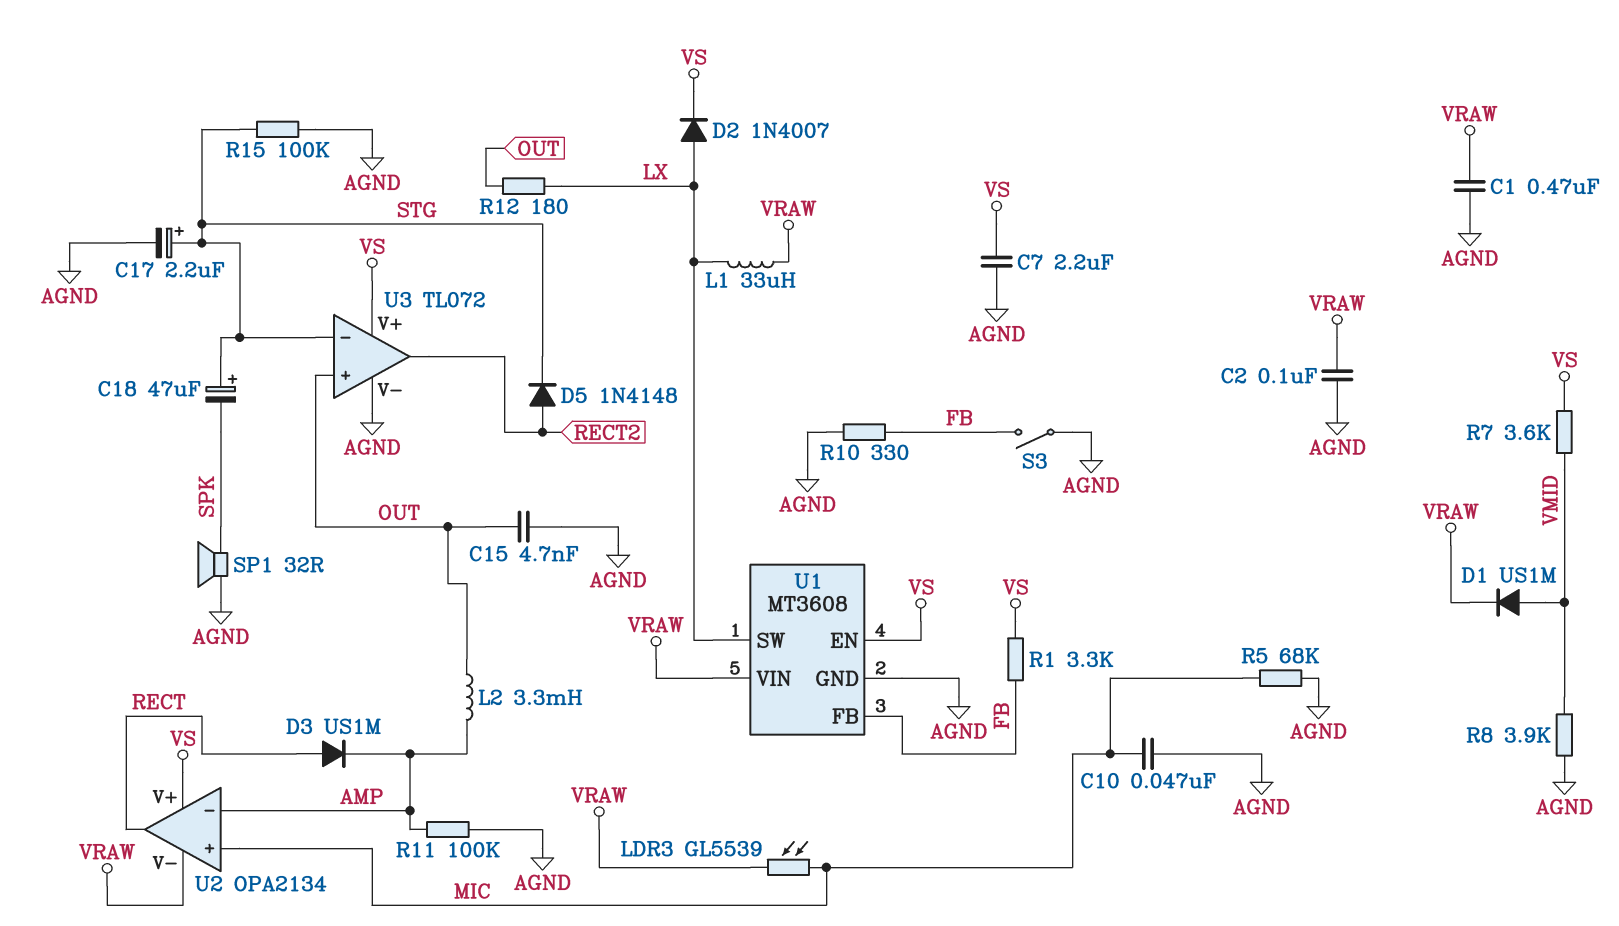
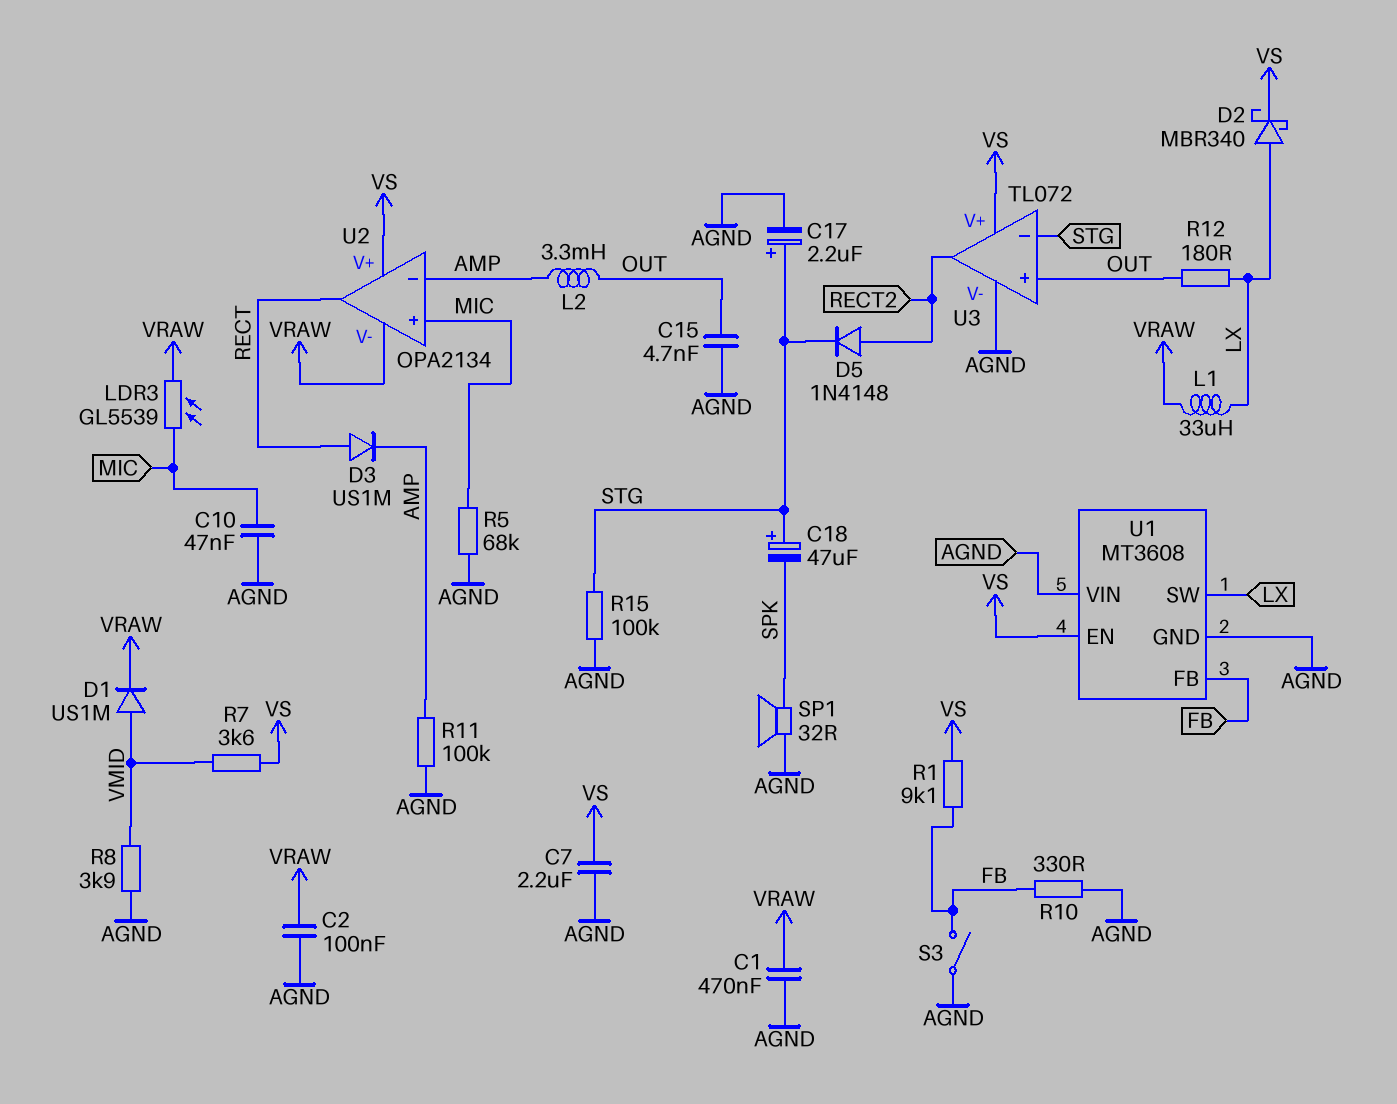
D2: diode 1N4007 (A LX, K VS) -> schottky MBR340 (A LX, K VS)
R1: 3.3k (FB, VS) -> 9.1k (FB, VS)
U1 pin VIN: VRAW -> AGND

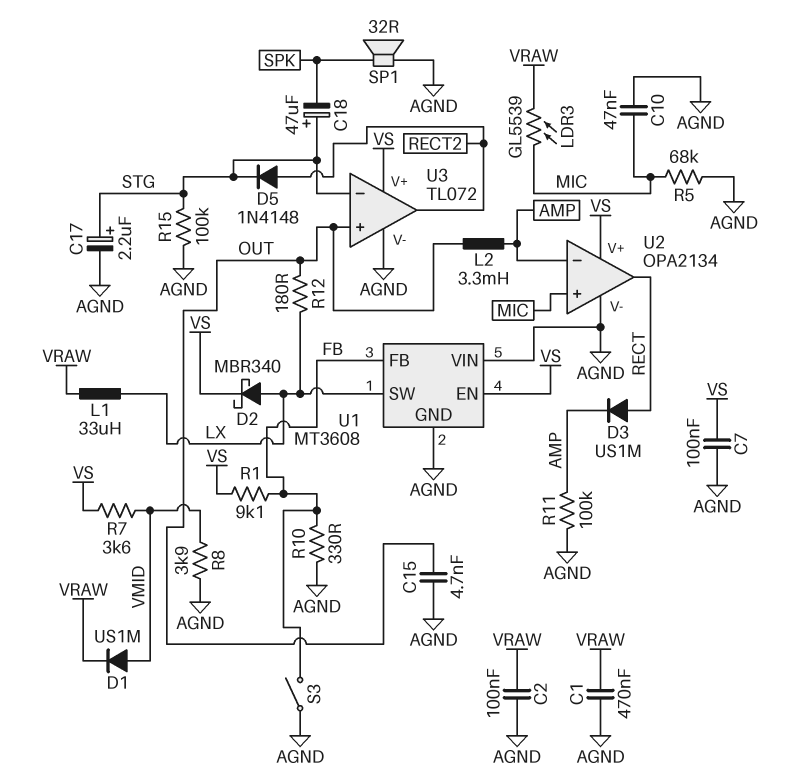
C7: 2.2uF (AGND, VS) -> 100nF (AGND, VS)
U2 pin V-: VRAW -> AGND

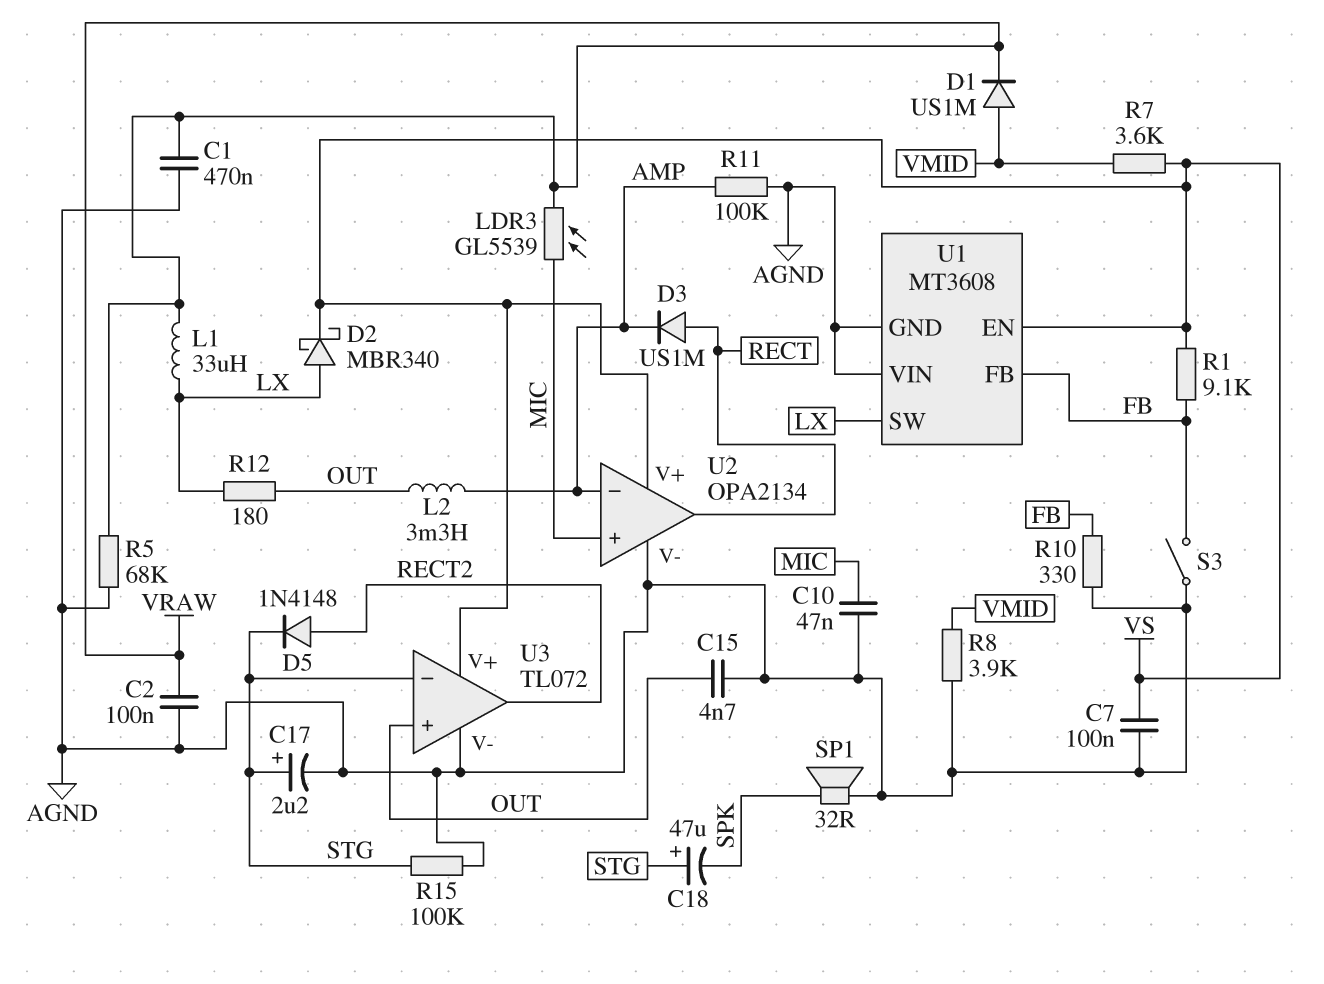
R5: 68k (AGND, MIC) -> 68k (AGND, VRAW)

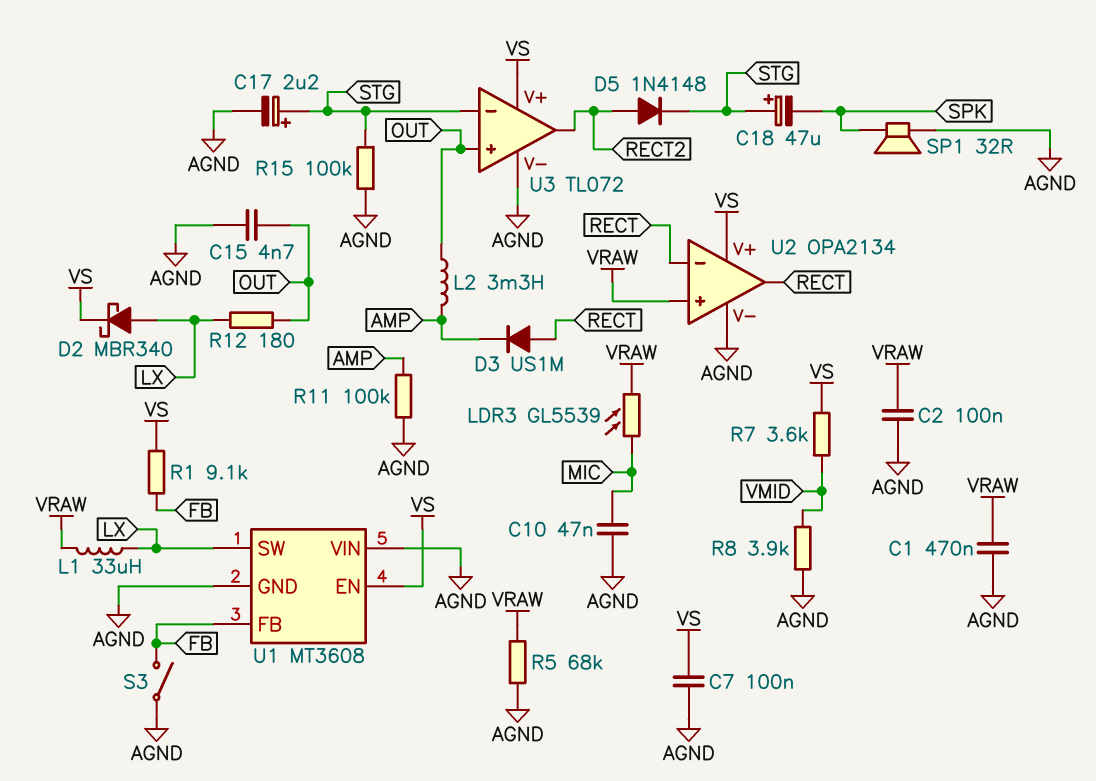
D1: diode US1M (A VMID, K VRAW) -> none
R10: 330 (AGND, FB) -> none
U2 pin in+: MIC -> VRAW
U2 pin in-: AMP -> RECT

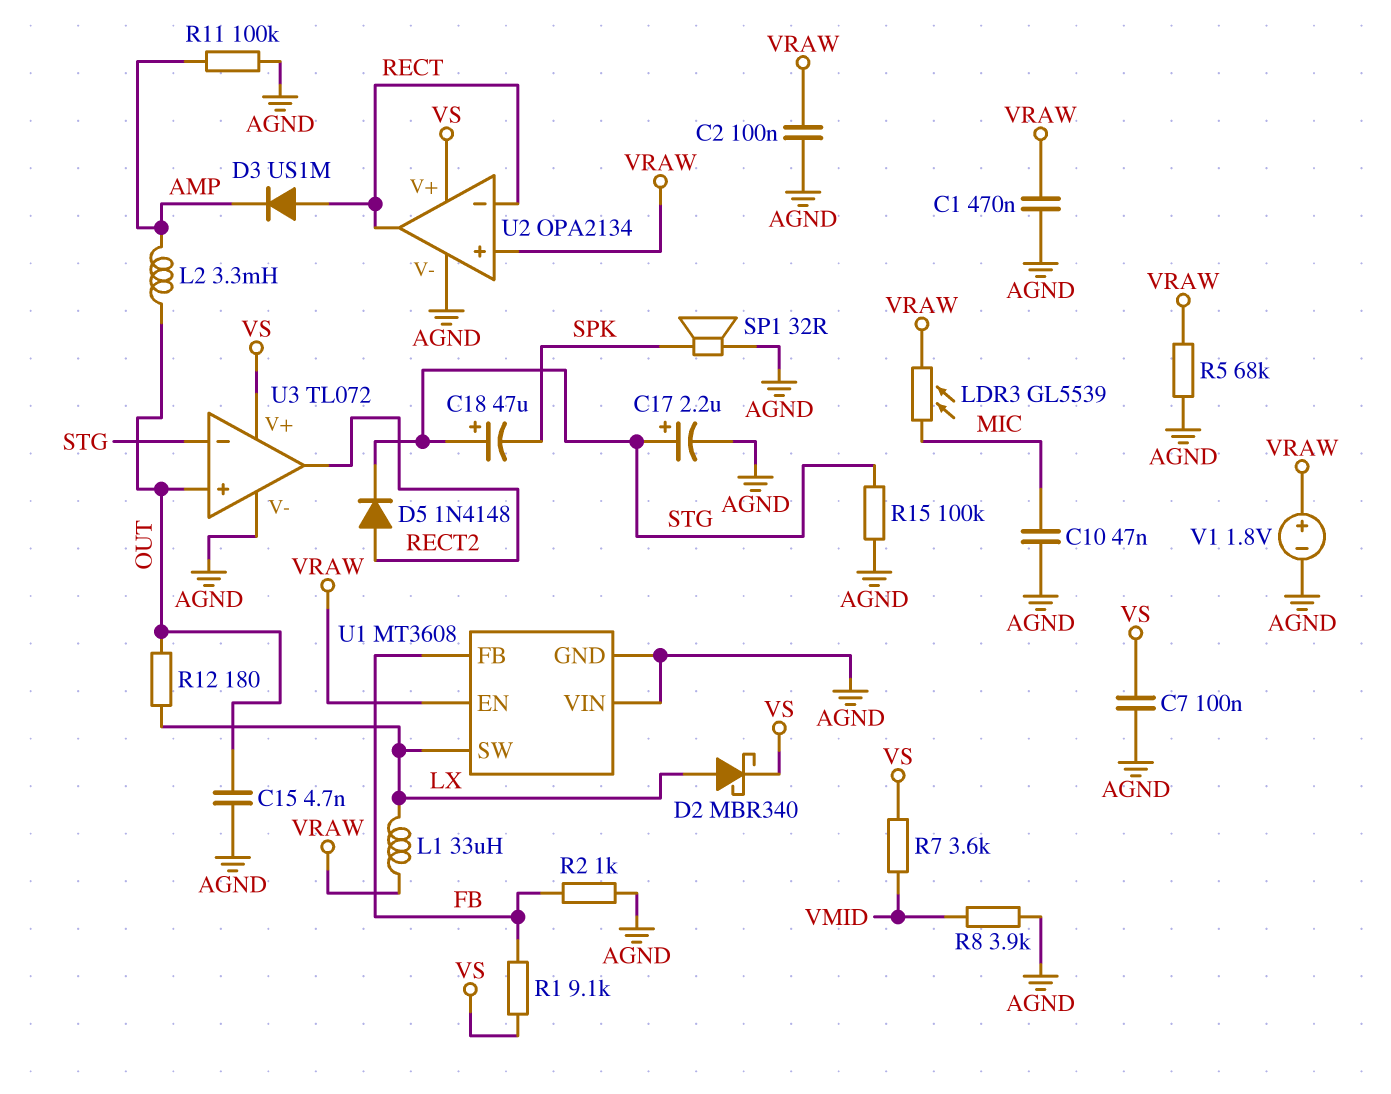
R2: none -> 1k (AGND, FB)
S3: switch (AGND, FB) -> none
U1 pin EN: VS -> VRAW
V1: none -> 1.8V (plus VRAW, minus AGND)

